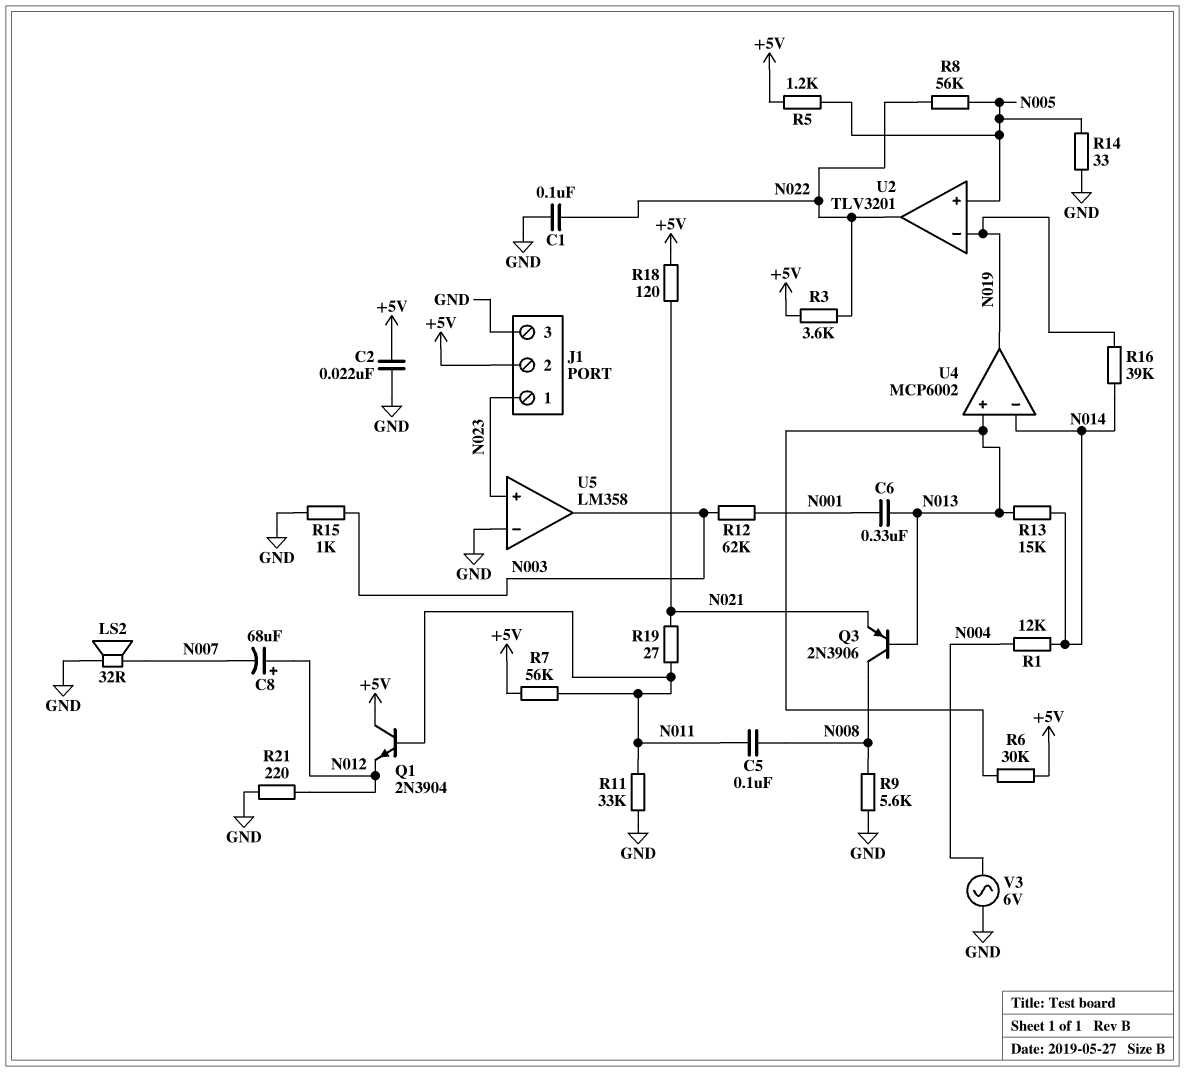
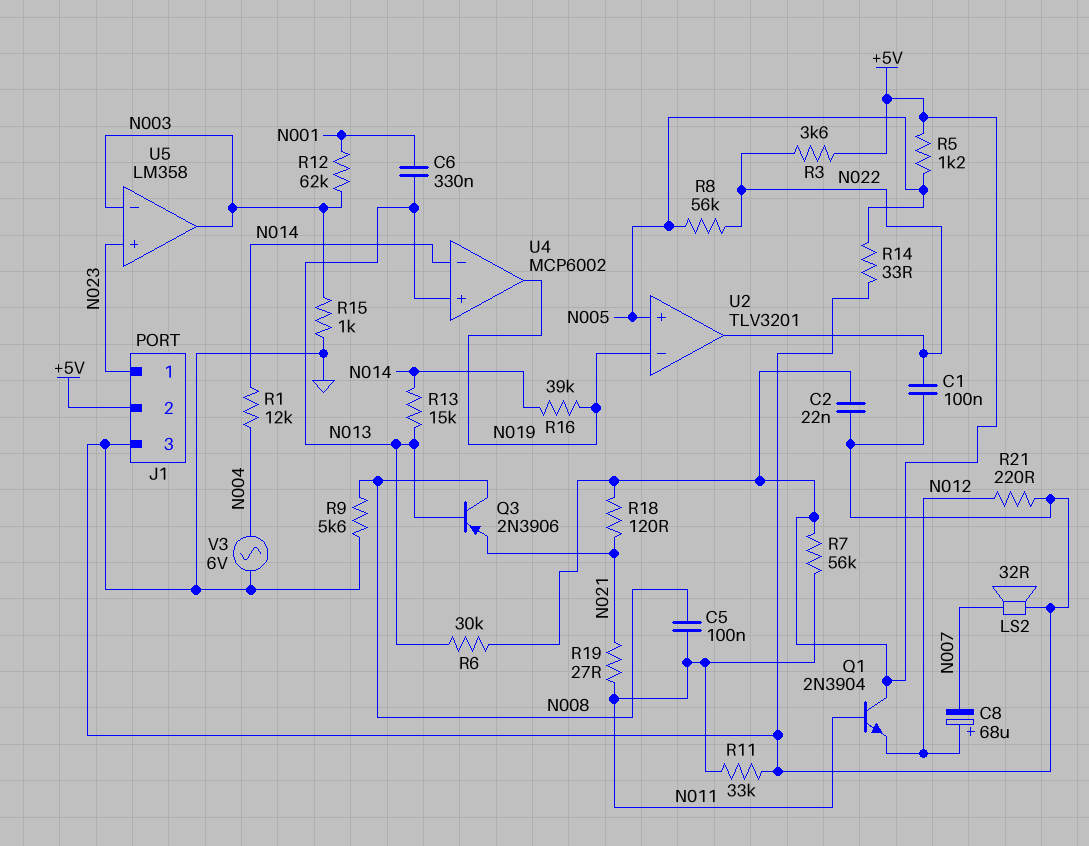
U5 pin in-: GND -> N003

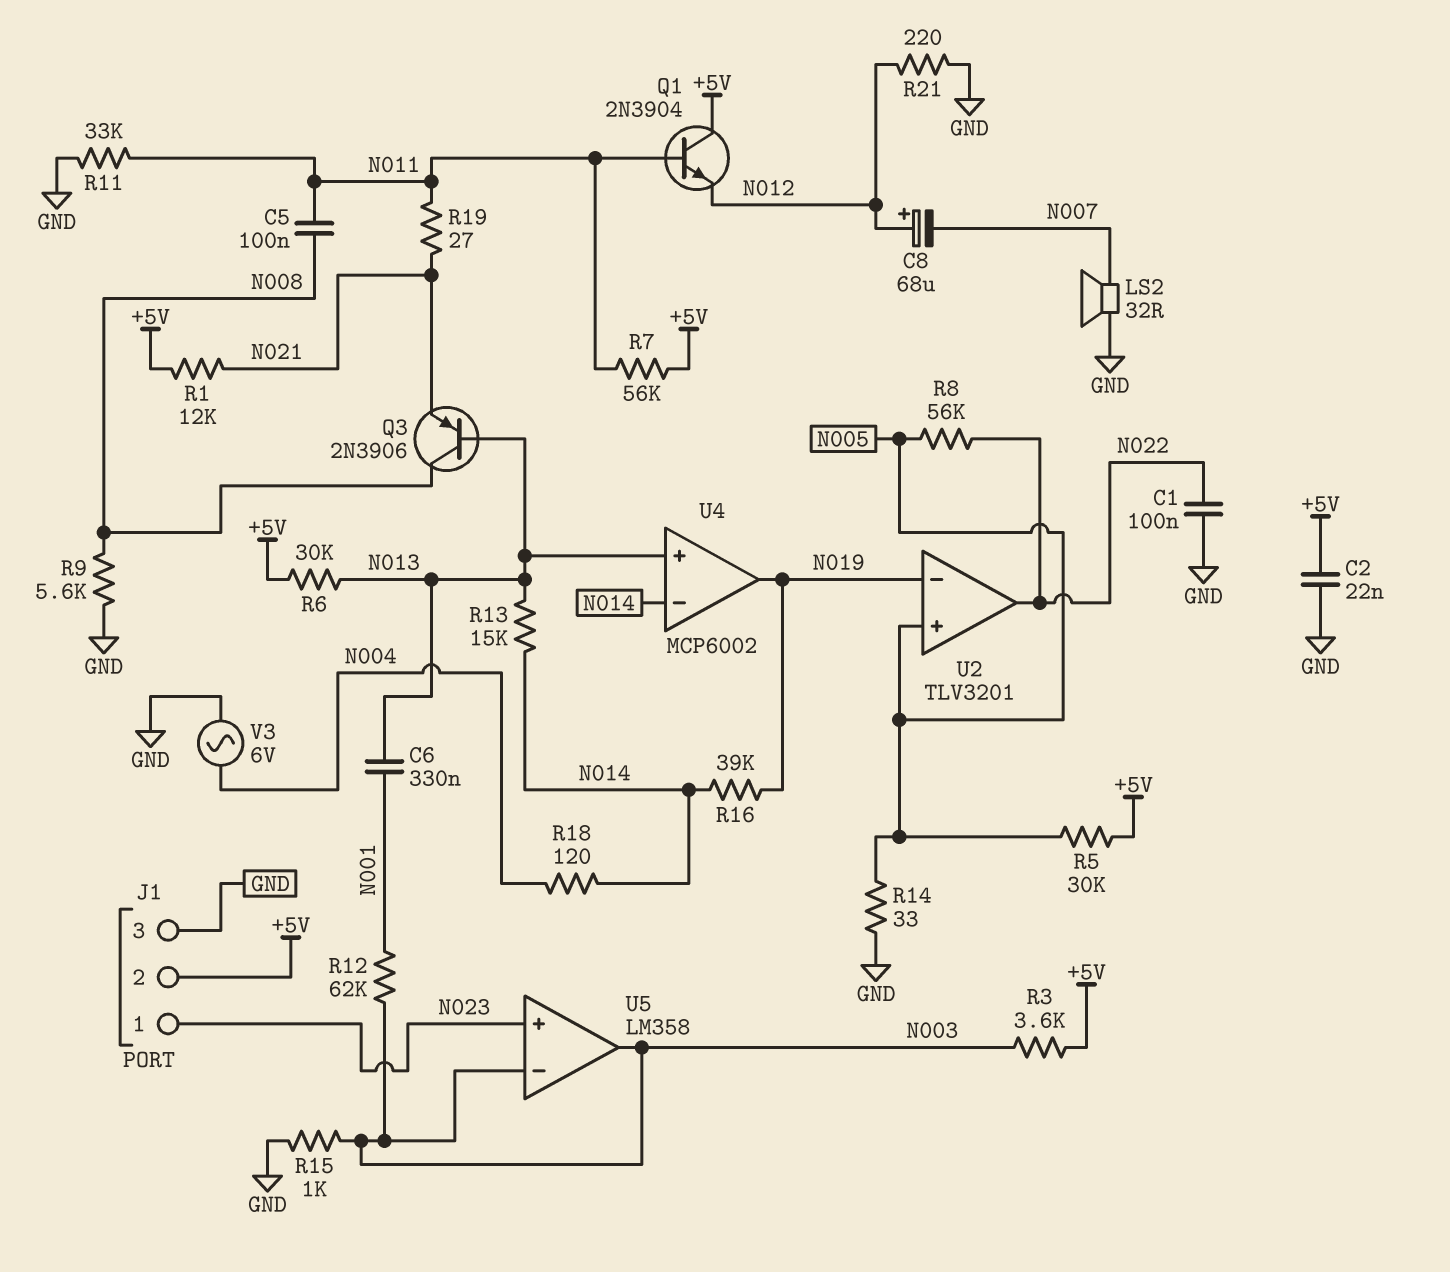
R1: 12k (N004, N014) -> 12k (+5V, N021)
R3: 3.6k (+5V, N022) -> 3.6k (+5V, N003)
R5: 1.2k (+5V, N005) -> 30k (+5V, N005)
R18: 120 (+5V, N021) -> 120 (N004, N014)

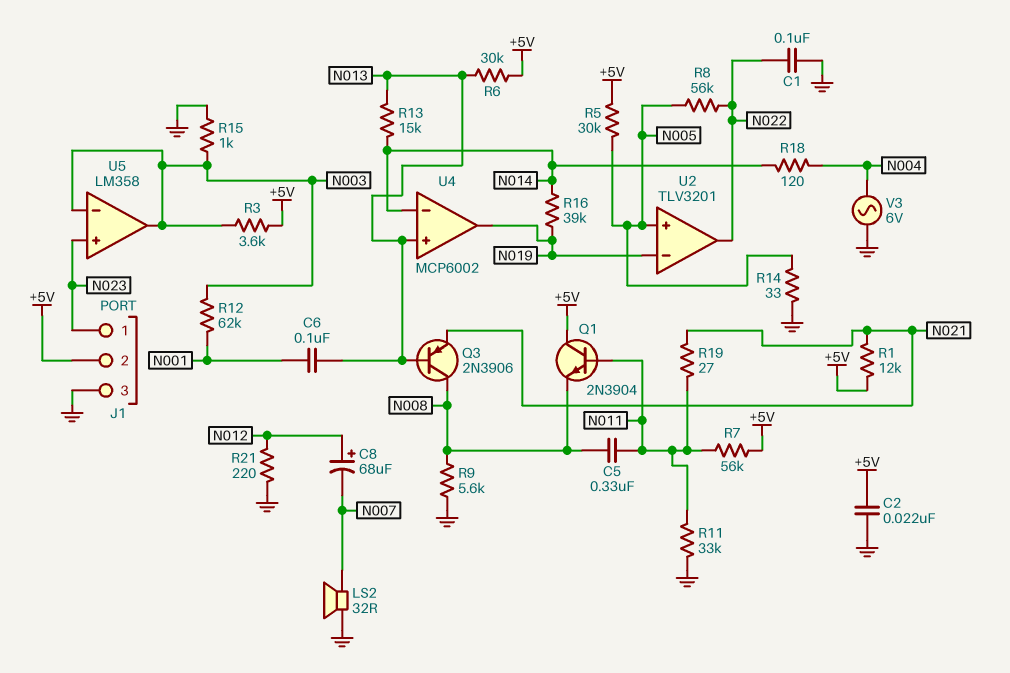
C5: 100nF (N008, N011) -> 330nF (N008, N011)
C6: 330nF (N001, N013) -> 100nF (N001, N013)
Q1: NPN 2N3904 (B N011, C +5V, E N012) -> NPN 2N3904 (B N011, C +5V, E N008)

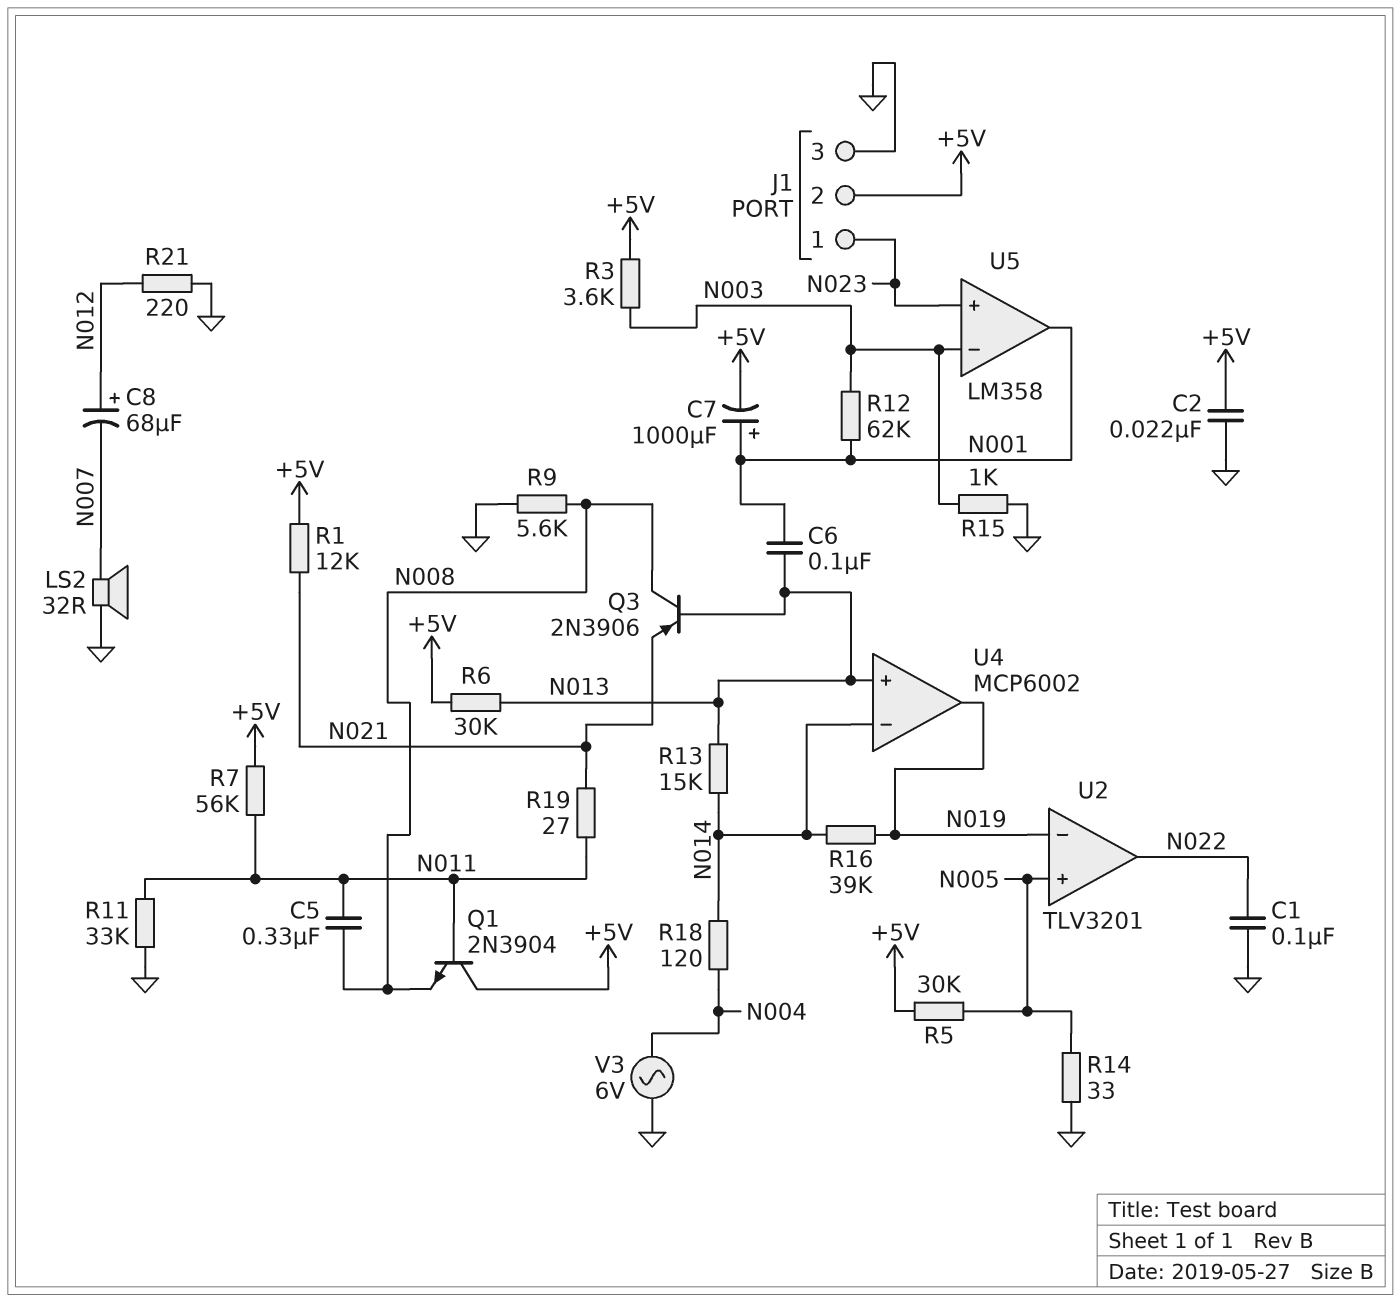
C7: none -> 1000uF (plus N001, minus +5V)
R8: 56k (N005, N022) -> none
U5 pin out: N003 -> N001

